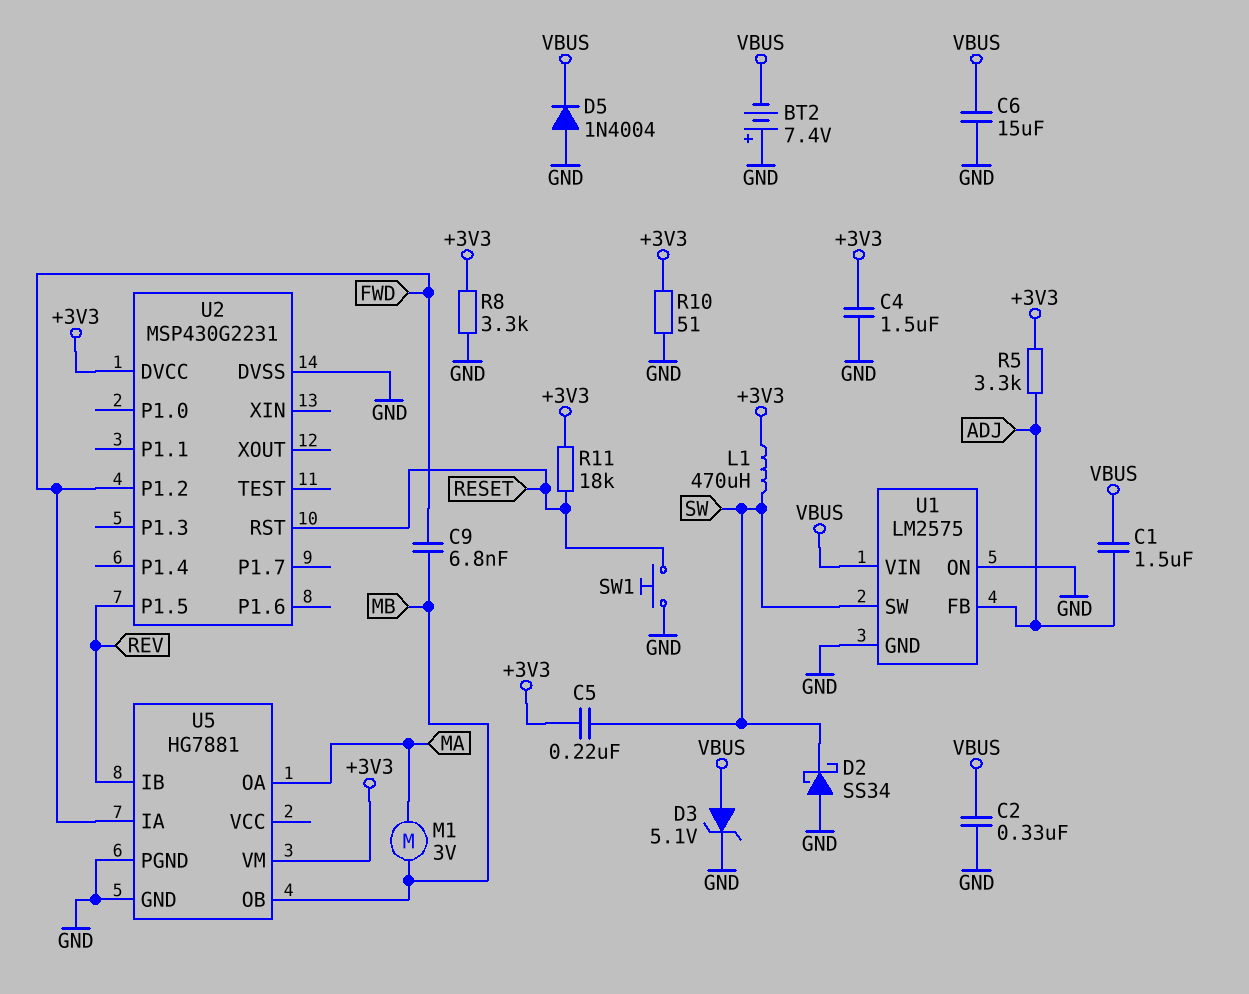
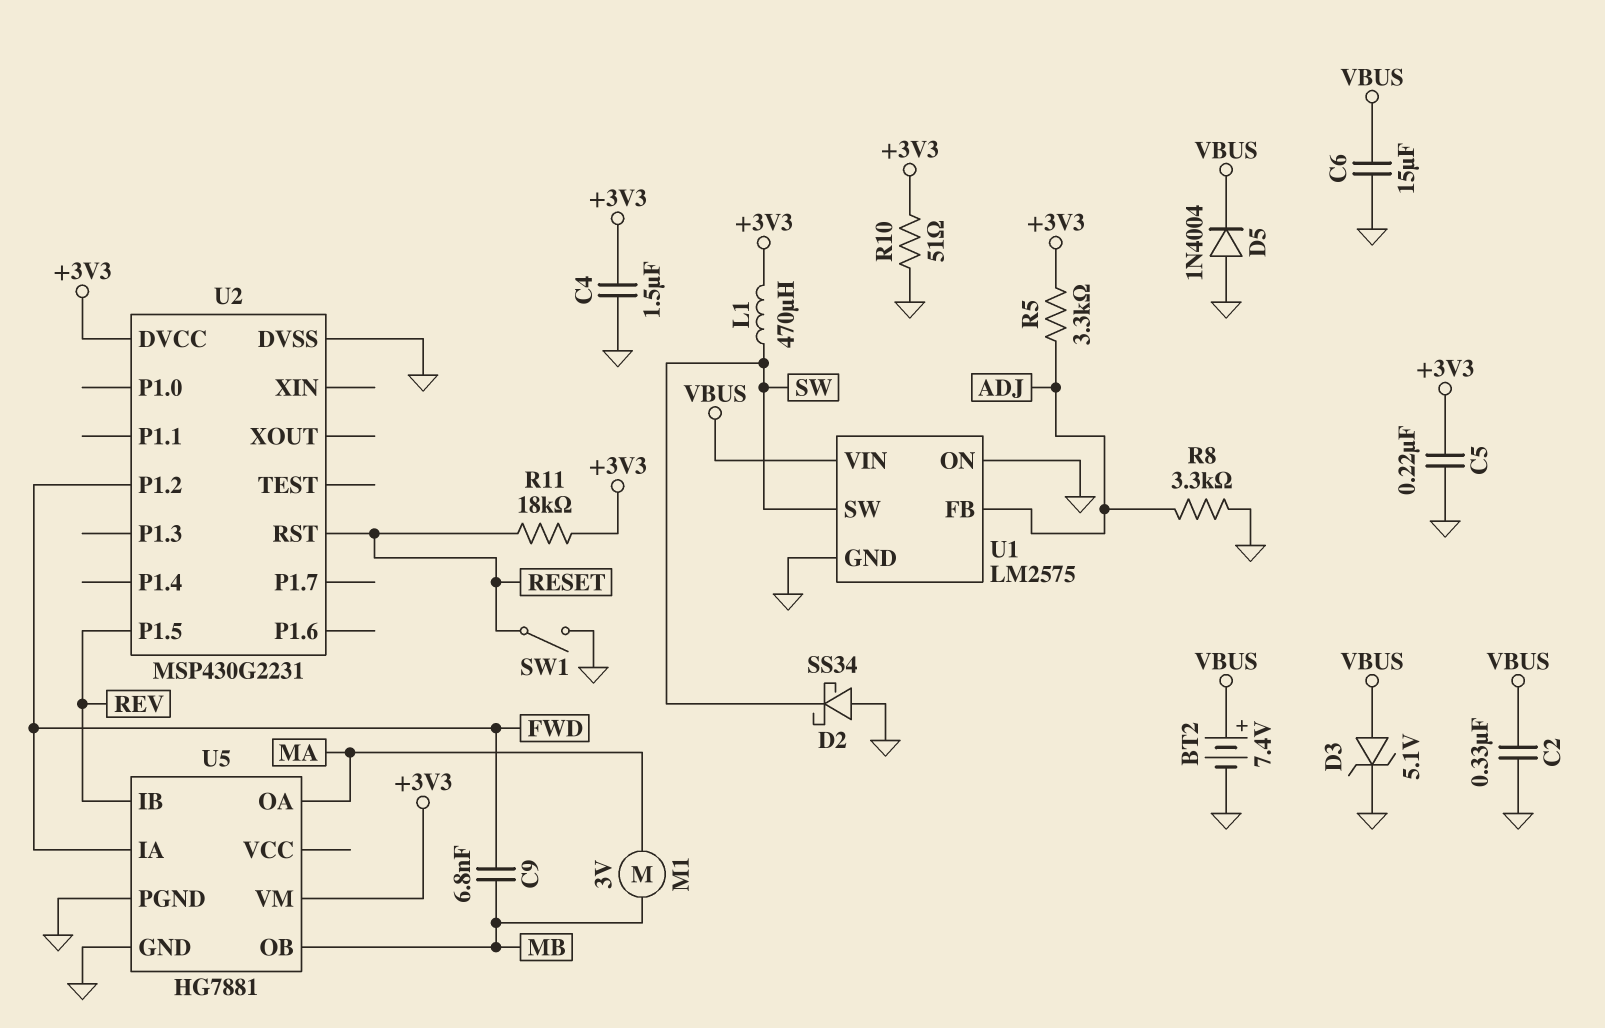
BT2: 7.4V (plus GND, minus VBUS) -> 7.4V (plus VBUS, minus GND)
C1: 1.5uF (ADJ, VBUS) -> none
C5: 220nF (+3V3, SW) -> 220nF (+3V3, GND)
R8: 3.3k (+3V3, GND) -> 3.3k (ADJ, GND)
SW1: button (GND, RESET) -> switch (GND, RESET)

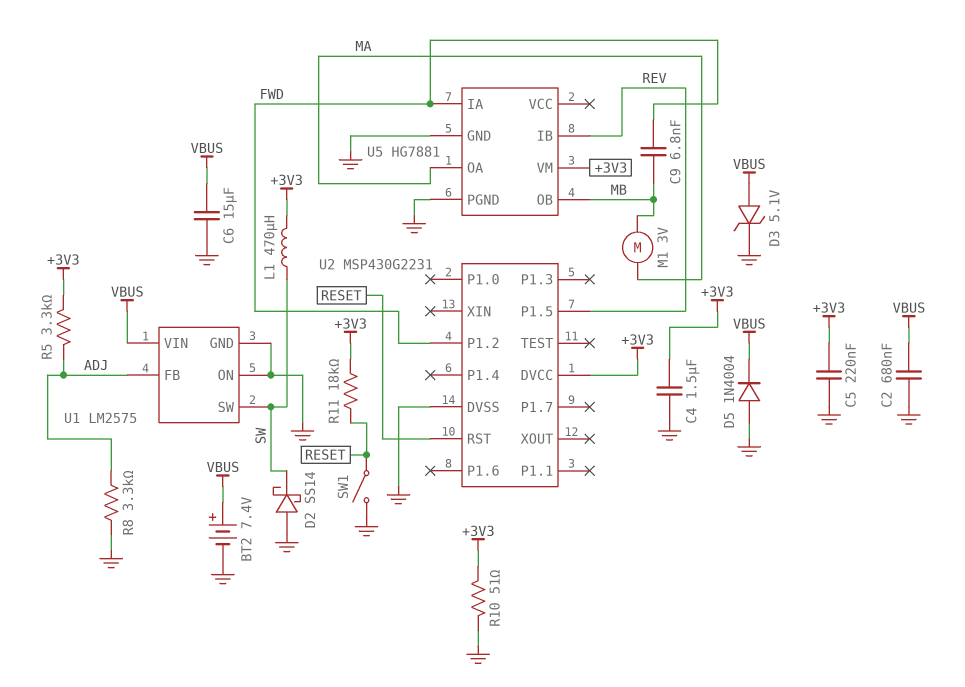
C2: 330nF (GND, VBUS) -> 680nF (GND, VBUS)
D2: schottky SS34 (A GND, K SW) -> schottky SS14 (A GND, K SW)

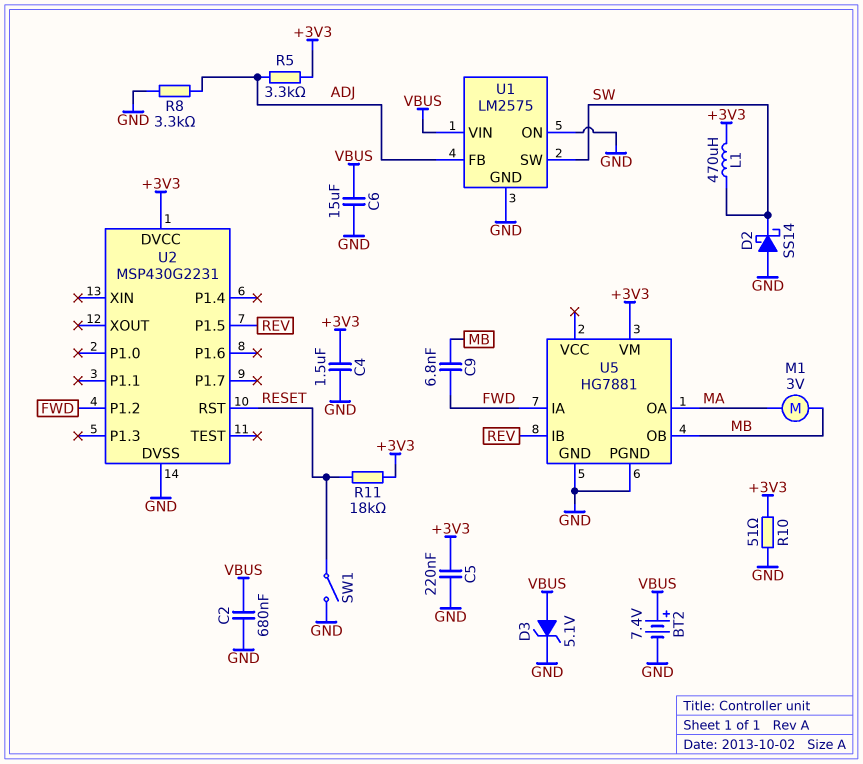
D5: diode 1N4004 (A GND, K VBUS) -> none

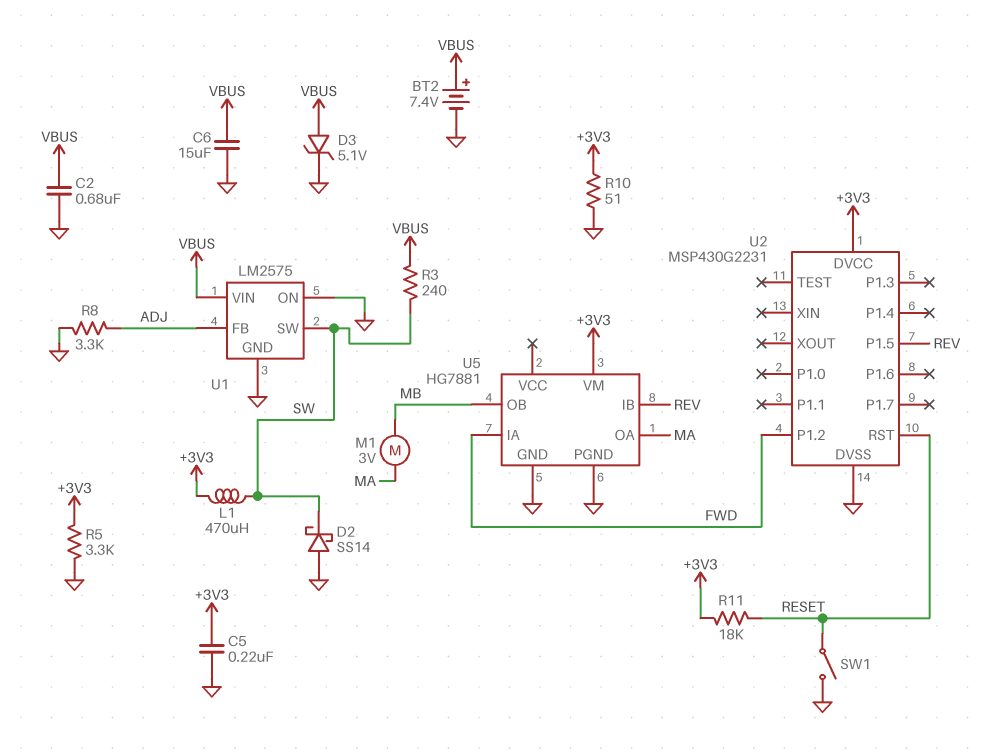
C4: 1.5uF (+3V3, GND) -> none
C9: 6.8nF (FWD, MB) -> none
R3: none -> 240 (SW, VBUS)
R5: 3.3k (+3V3, ADJ) -> 3.3k (+3V3, GND)

